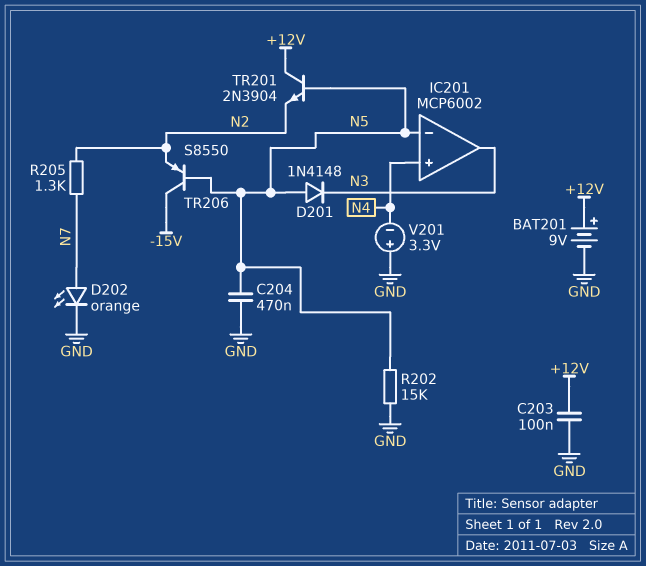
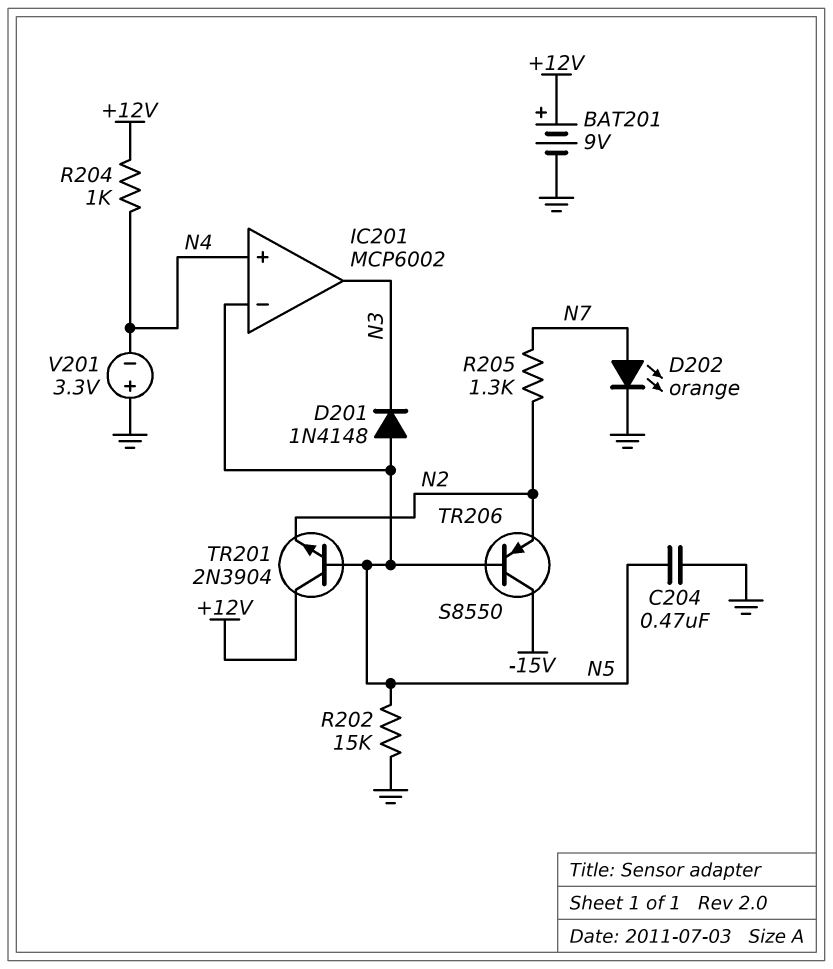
C203: 100nF (+12V, GND) -> none
R204: none -> 1k (+12V, N4)

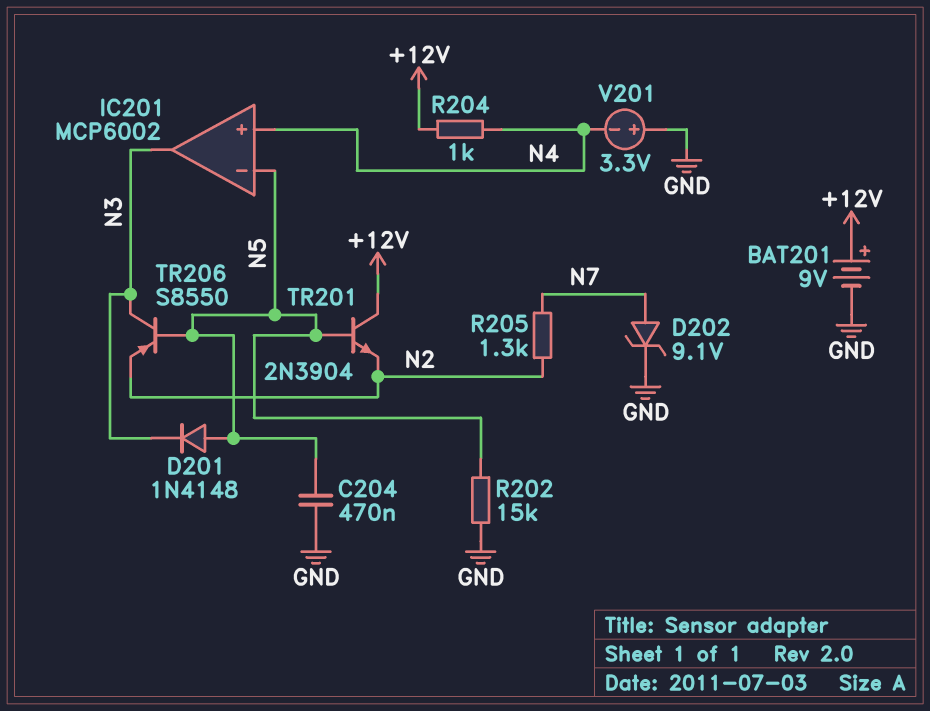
D202: LED orange (A N7, K GND) -> zener 9.1V (A N7, K GND)
TR206: PNP S8550 (B N5, C -15V, E N2) -> PNP S8550 (B N5, C N3, E N2)

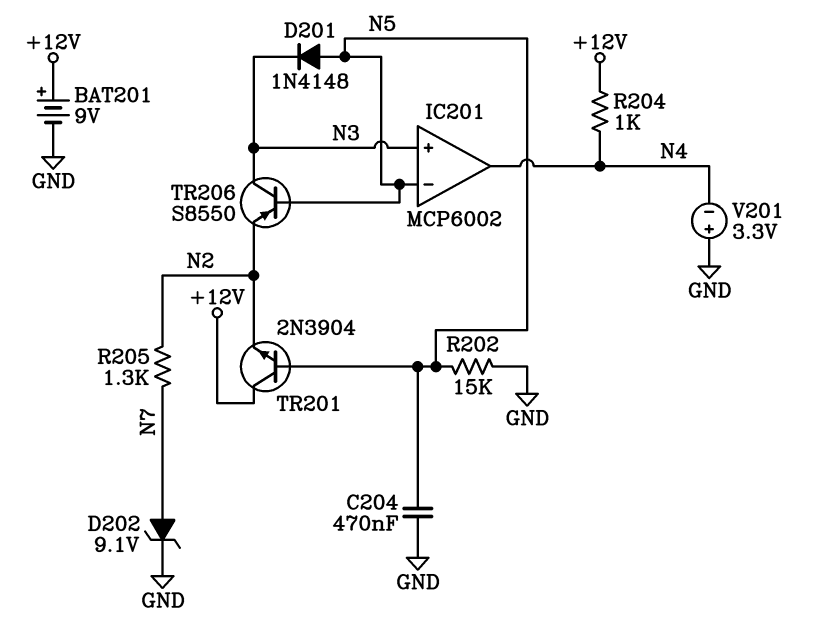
IC201 pin in+: N4 -> N3
IC201 pin out: N3 -> N4

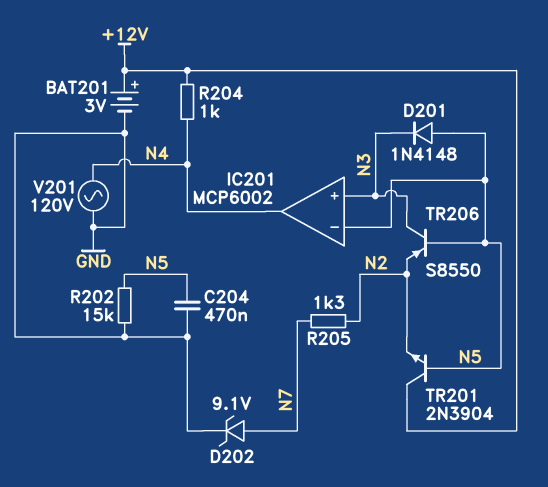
BAT201: 9V (plus +12V, minus GND) -> 3V (plus +12V, minus GND)
V201: 3.3V (plus GND, minus N4) -> AC 120V (GND, N4)

